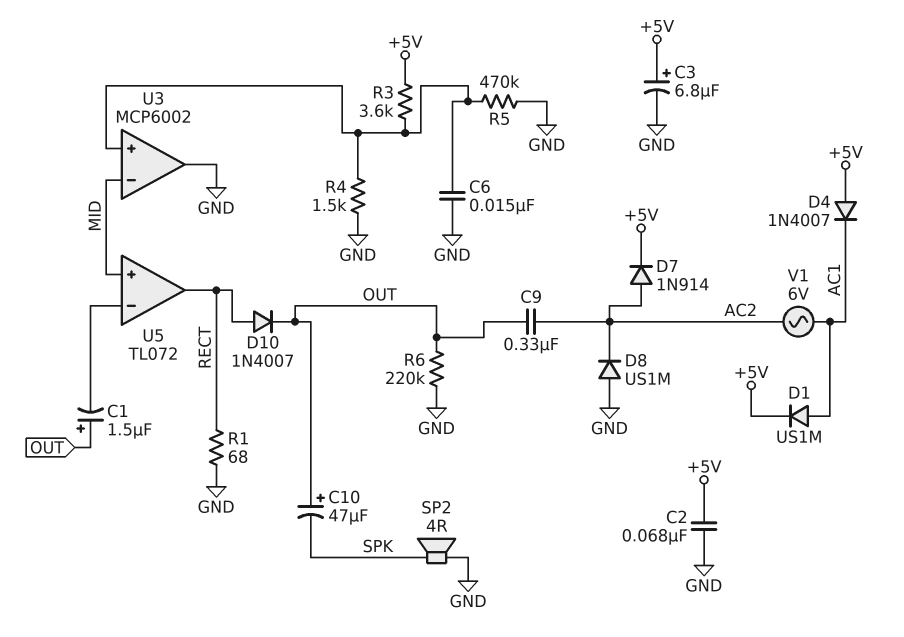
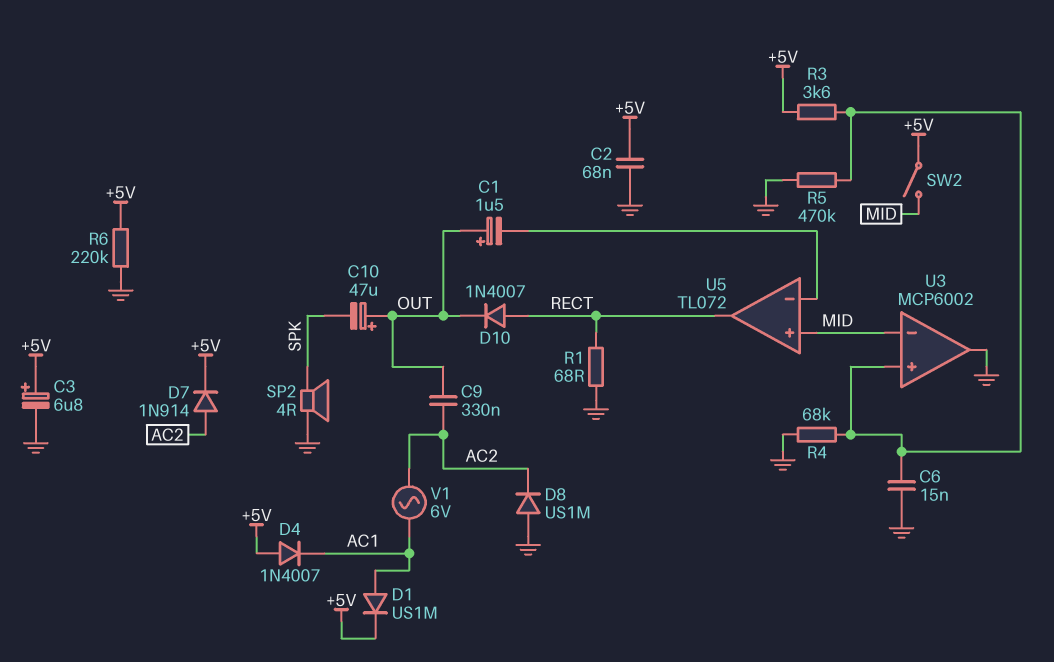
R4: 1.5k (GND, U3/in+) -> 68k (GND, U3/in+)
R6: 220k (GND, OUT) -> 220k (+5V, GND)
SW2: none -> switch (+5V, MID)

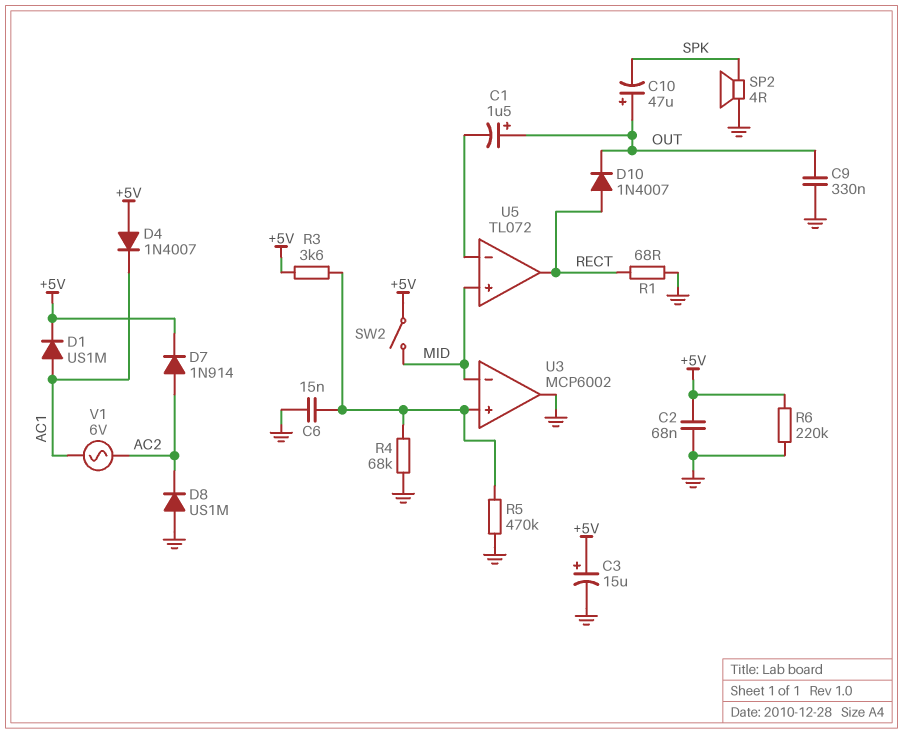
C3: 6.8uF (plus +5V, minus GND) -> 15uF (plus +5V, minus GND)
C9: 330nF (AC2, OUT) -> 330nF (GND, OUT)

